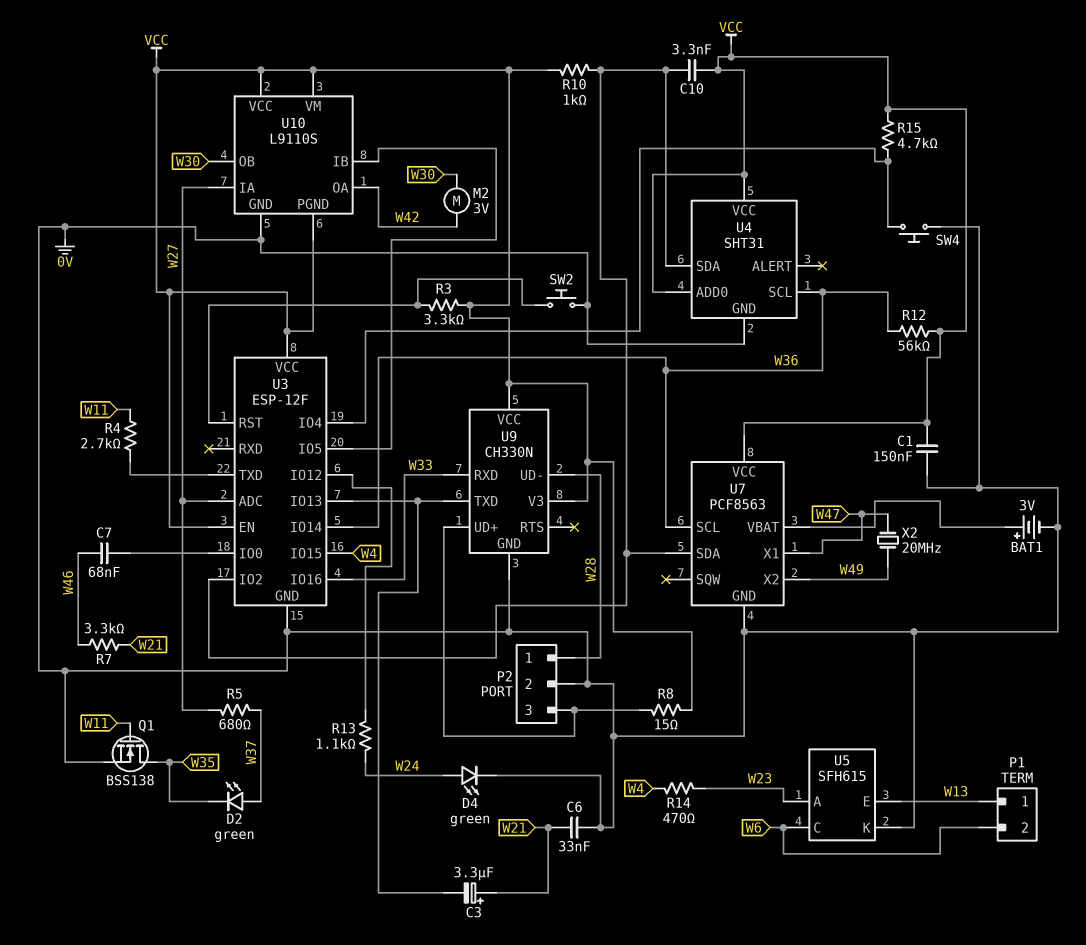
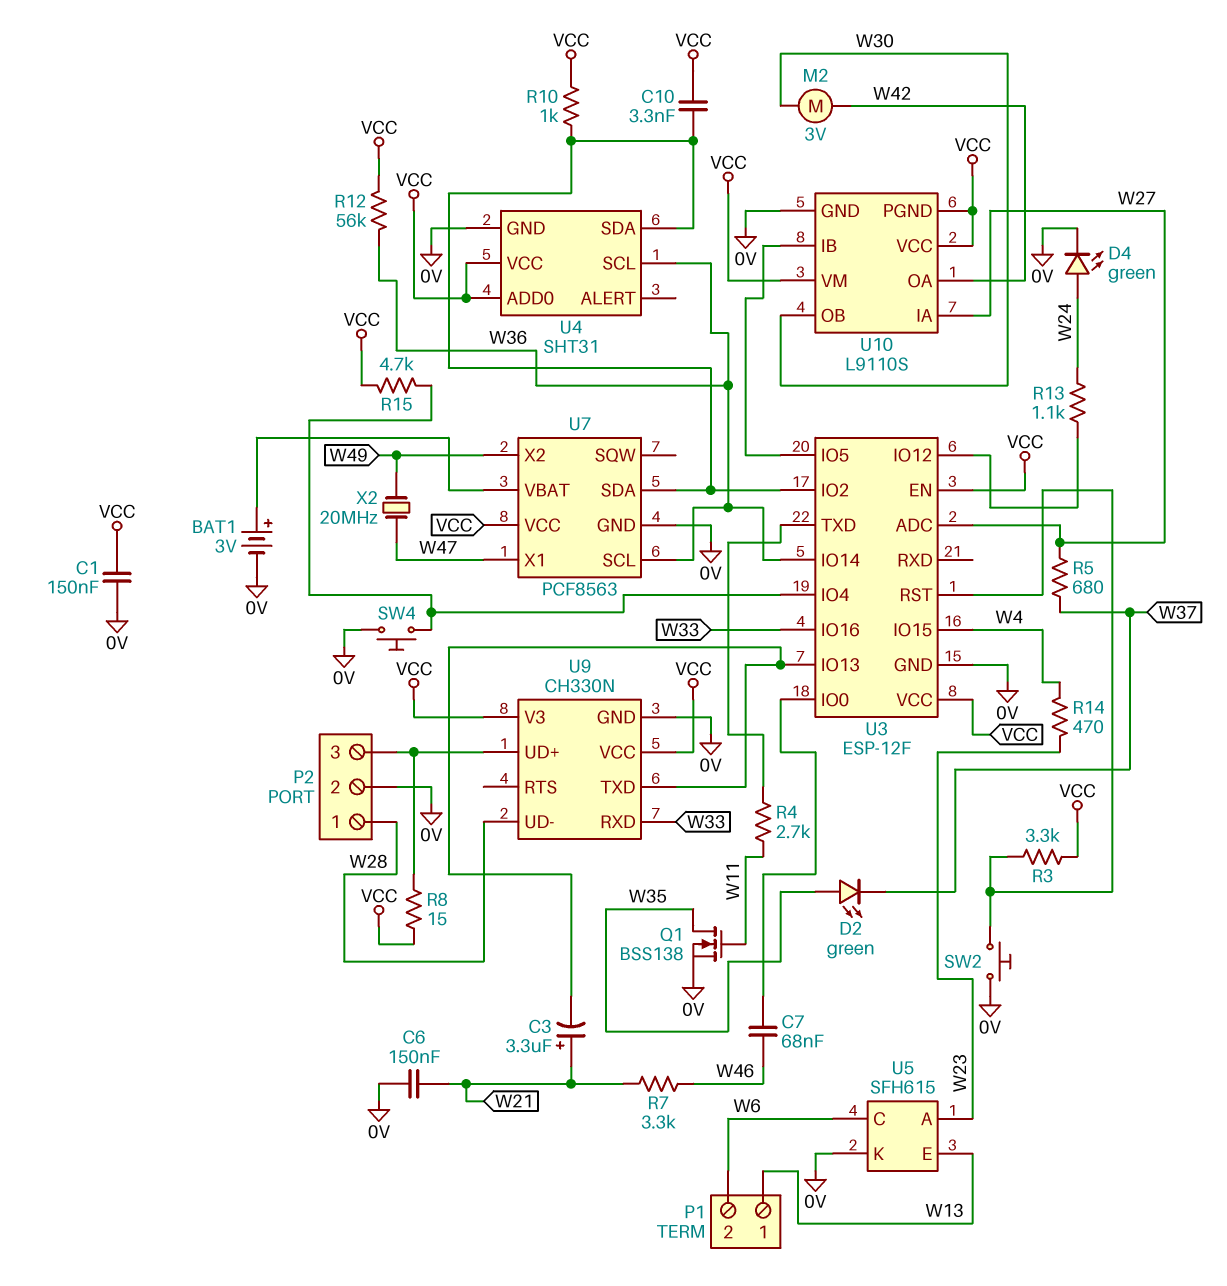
C6: 33nF (0V, W21) -> 150nF (0V, W21)
D2: LED green (A W37, K W35) -> LED green (A W35, K W37)

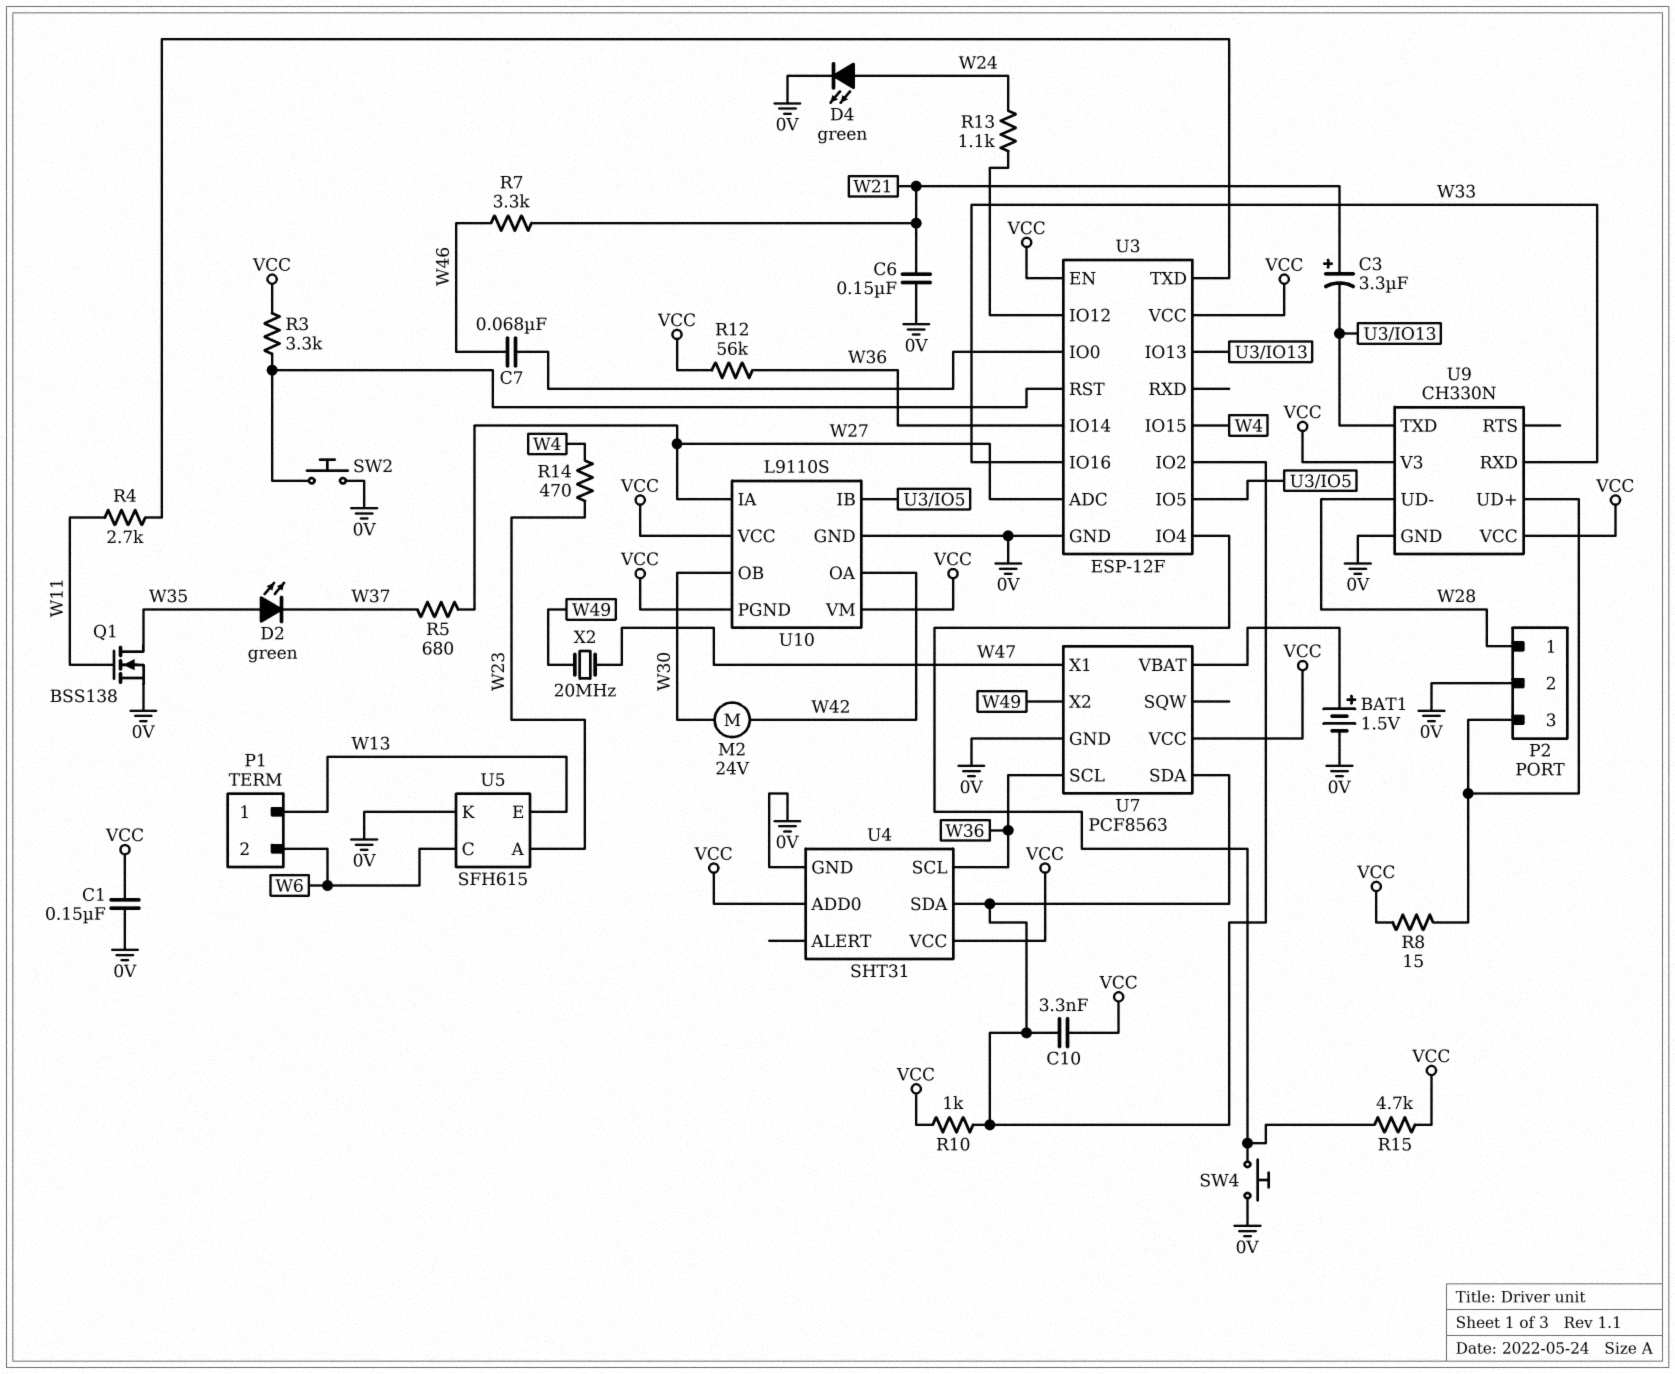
BAT1: 3V (plus U7/VBAT, minus 0V) -> 1.5V (plus U7/VBAT, minus 0V)
M2: motor 3V (W30, W42) -> motor 24V (W30, W42)

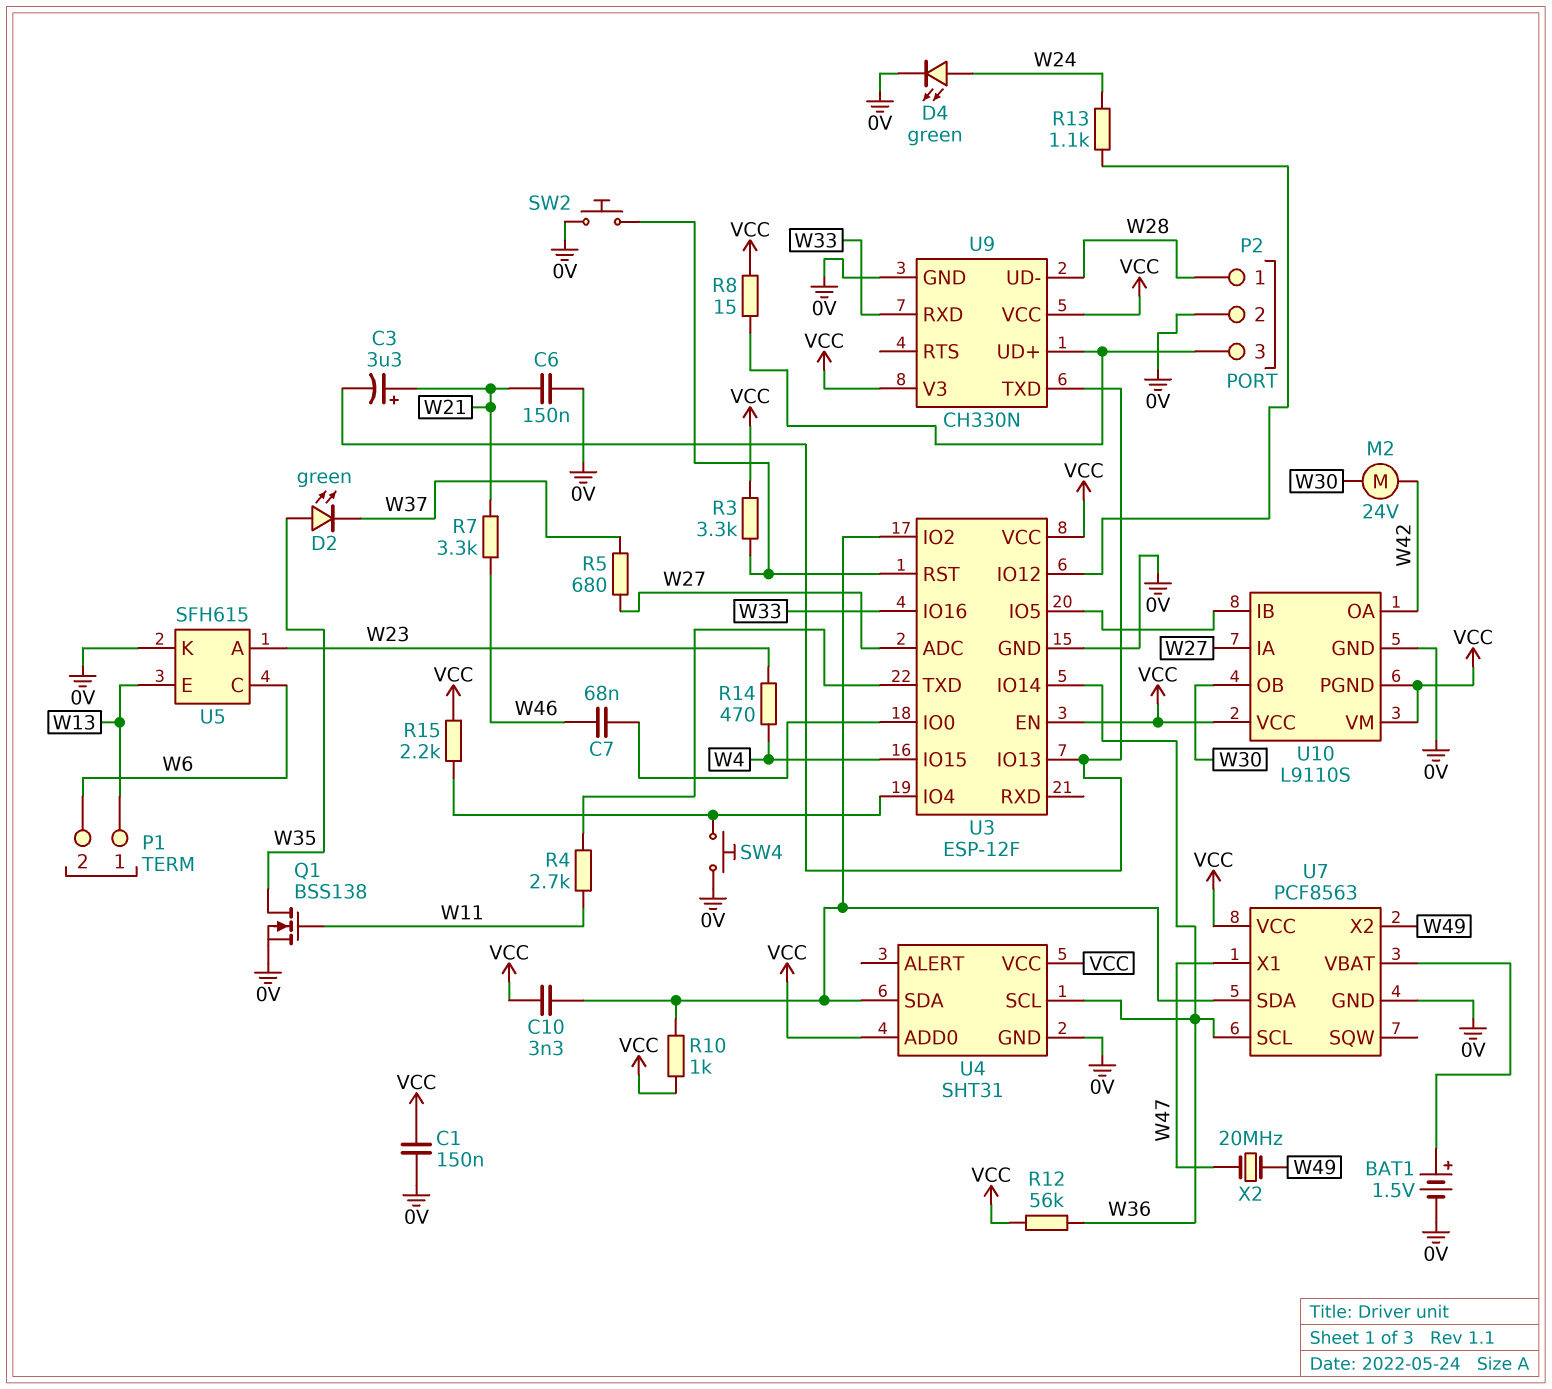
R15: 4.7k (U3/IO4, VCC) -> 2.2k (U3/IO4, VCC)

